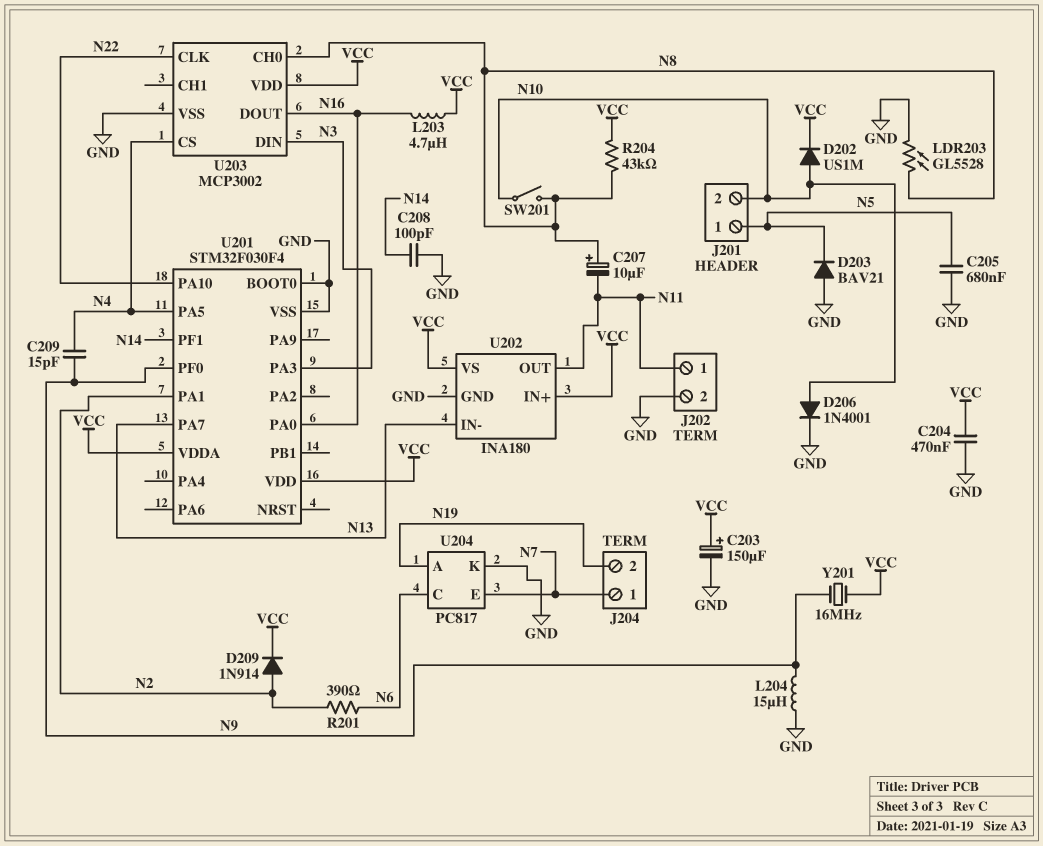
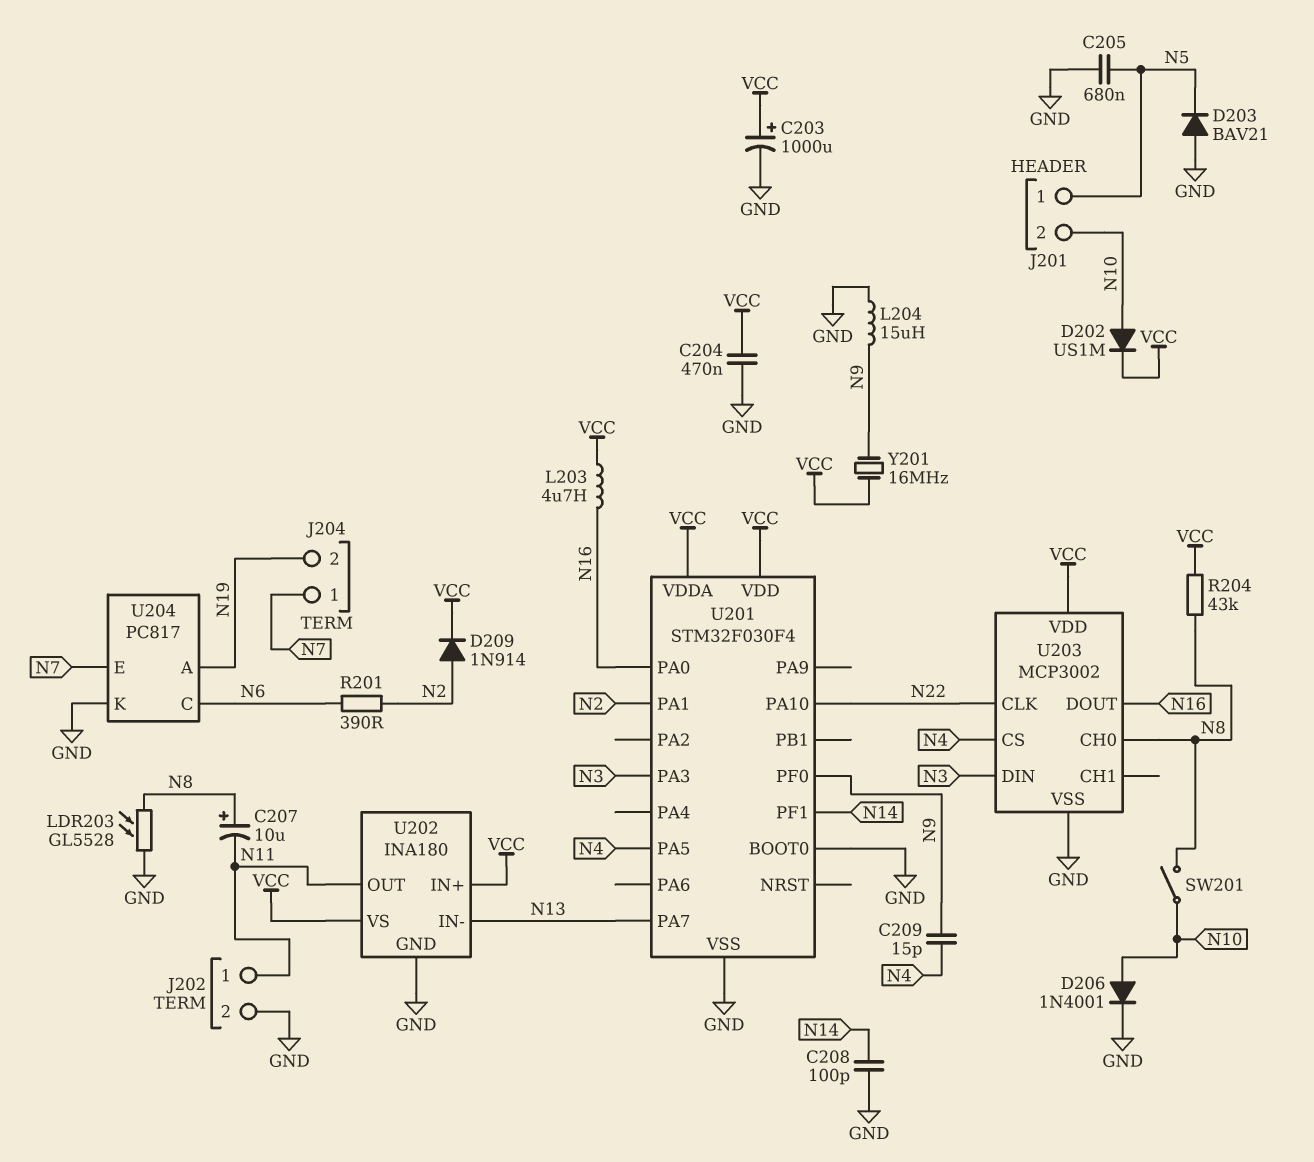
C203: 150uF (plus VCC, minus GND) -> 1000uF (plus VCC, minus GND)

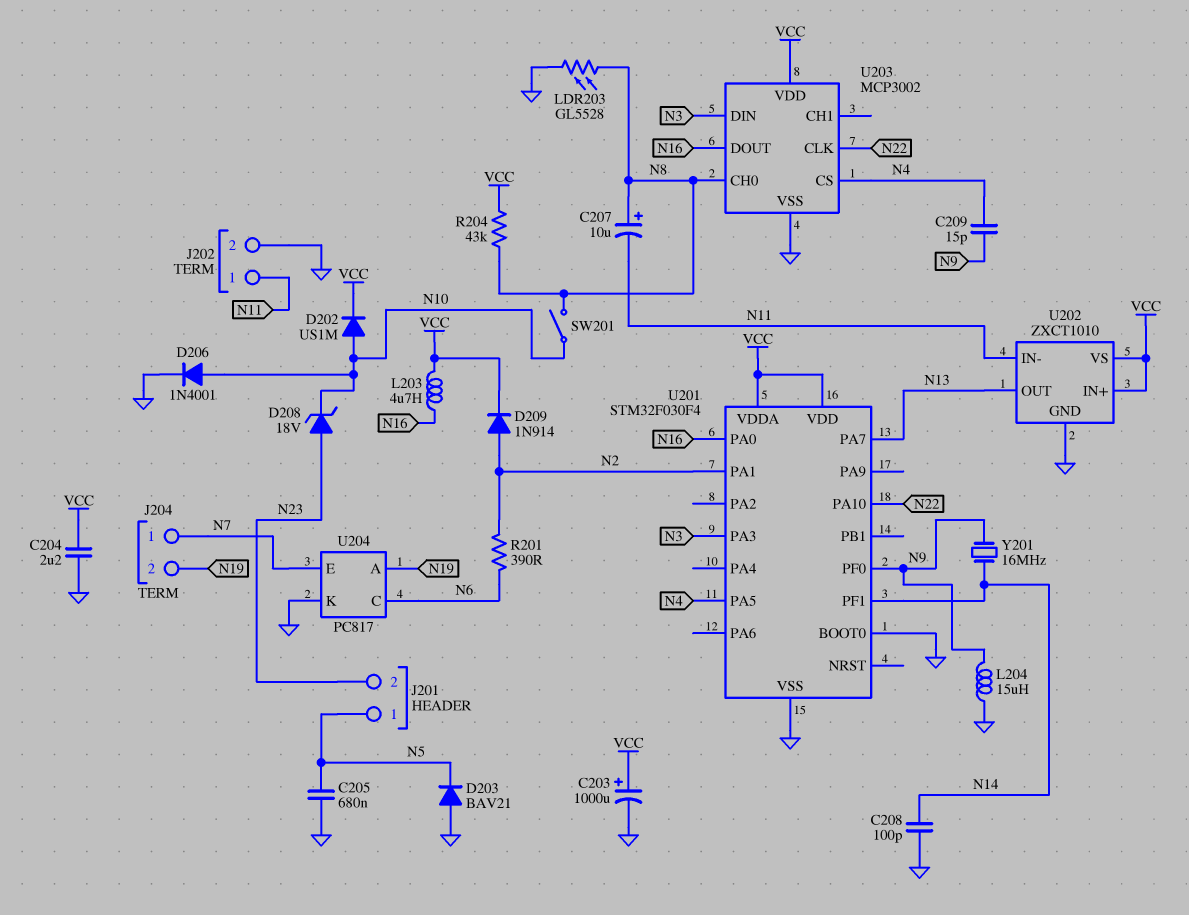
C204: 470nF (GND, VCC) -> 2.2uF (GND, VCC)
D208: none -> zener 18V (A N23, K N10)
J201 pin 2: N10 -> N23
U202: INA180 -> ZXCT1010
U202 pin IN-: N13 -> N11
U202 pin OUT: N11 -> N13
Y201: 16MHz (N9, VCC) -> 16MHz (N9, N14)

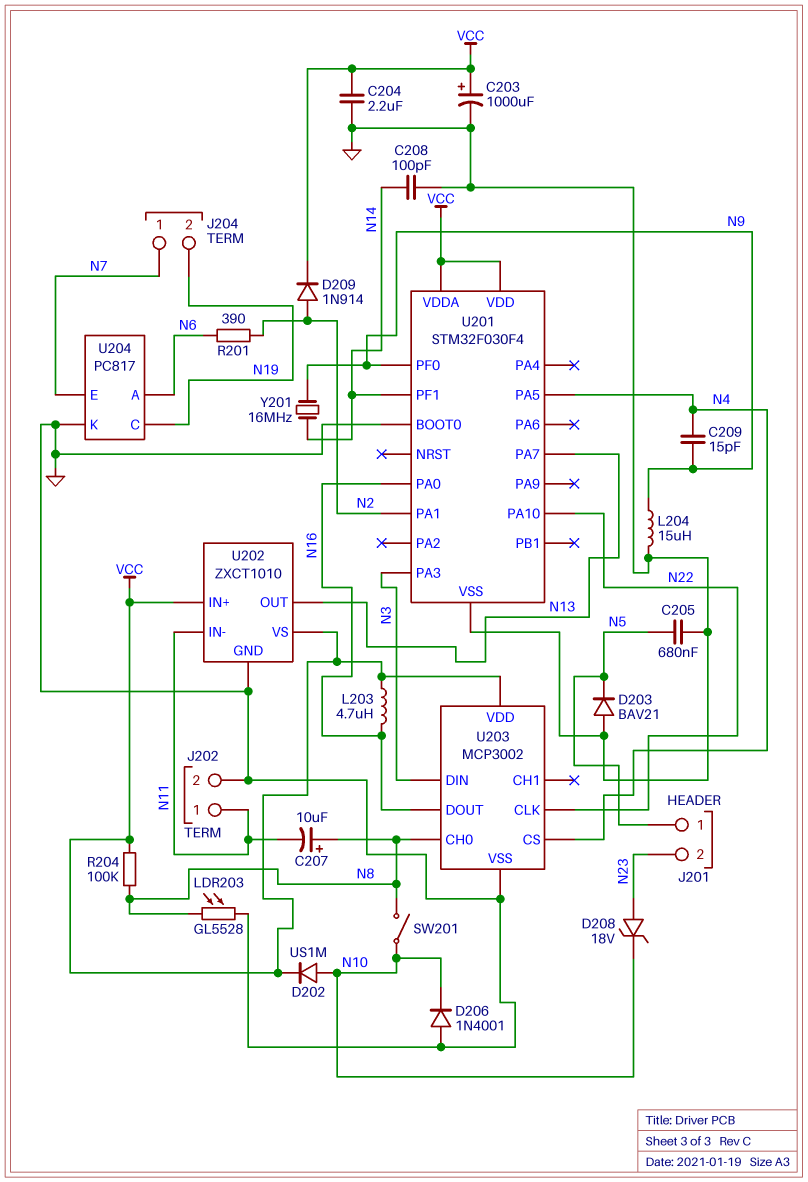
D206: diode 1N4001 (A N10, K GND) -> diode 1N4001 (A GND, K N10)
R204: 43k (N8, VCC) -> 100k (N8, VCC)
U204 pin A: N19 -> N6
U204 pin C: N6 -> N19

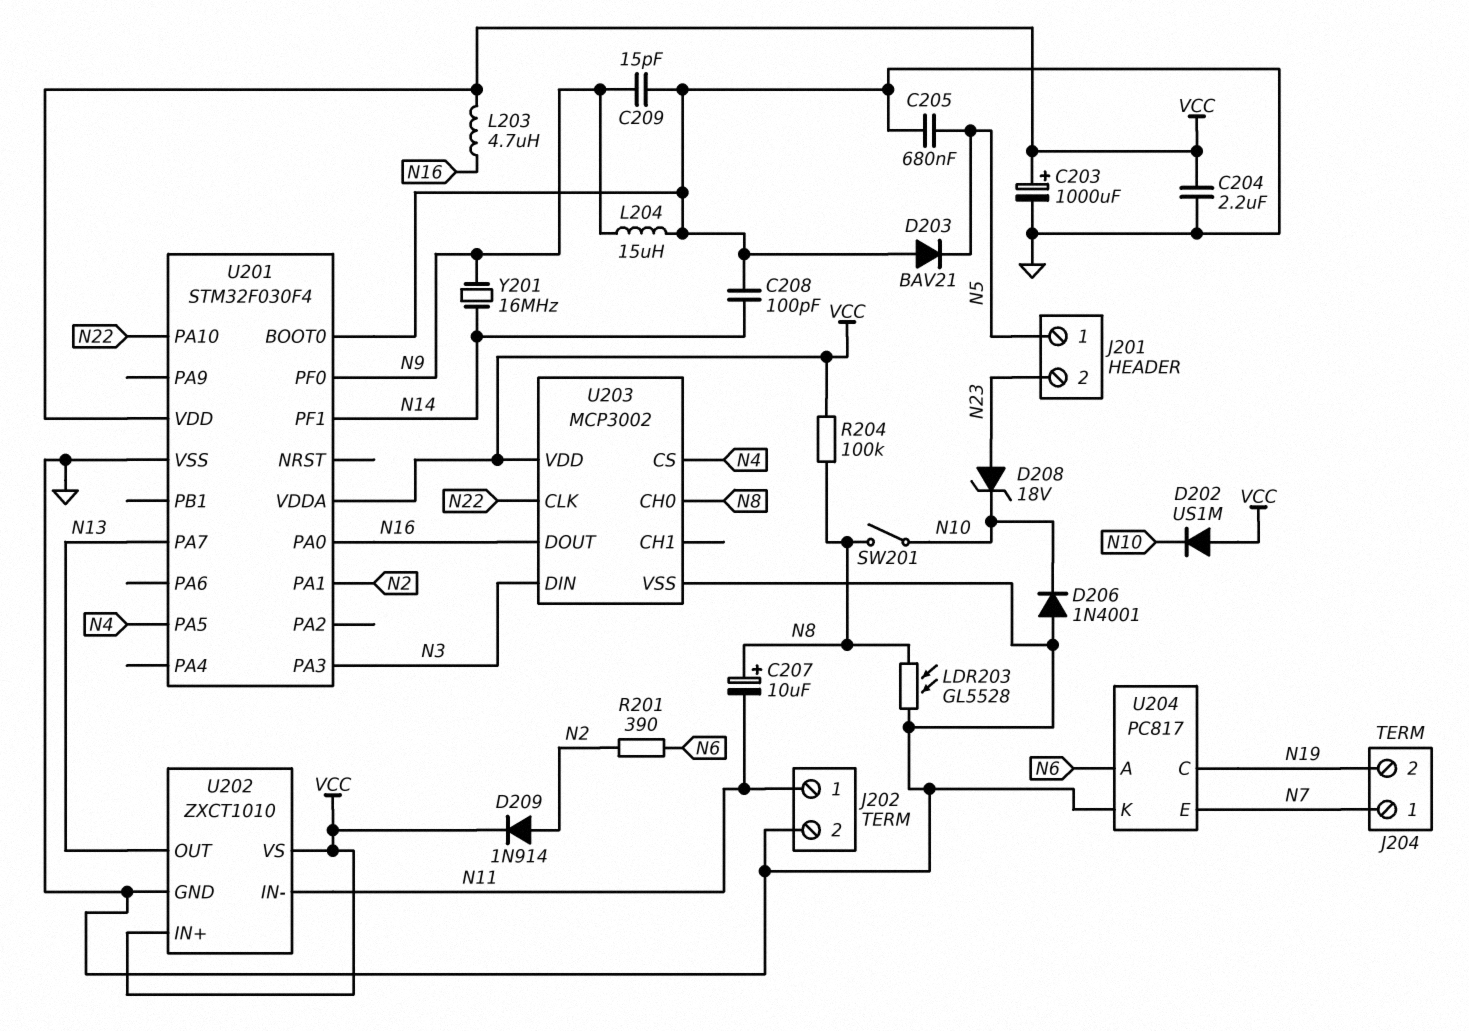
C209: 15pF (N4, N9) -> 15pF (GND, N9)
D202: diode US1M (A N10, K VCC) -> diode US1M (A VCC, K N10)

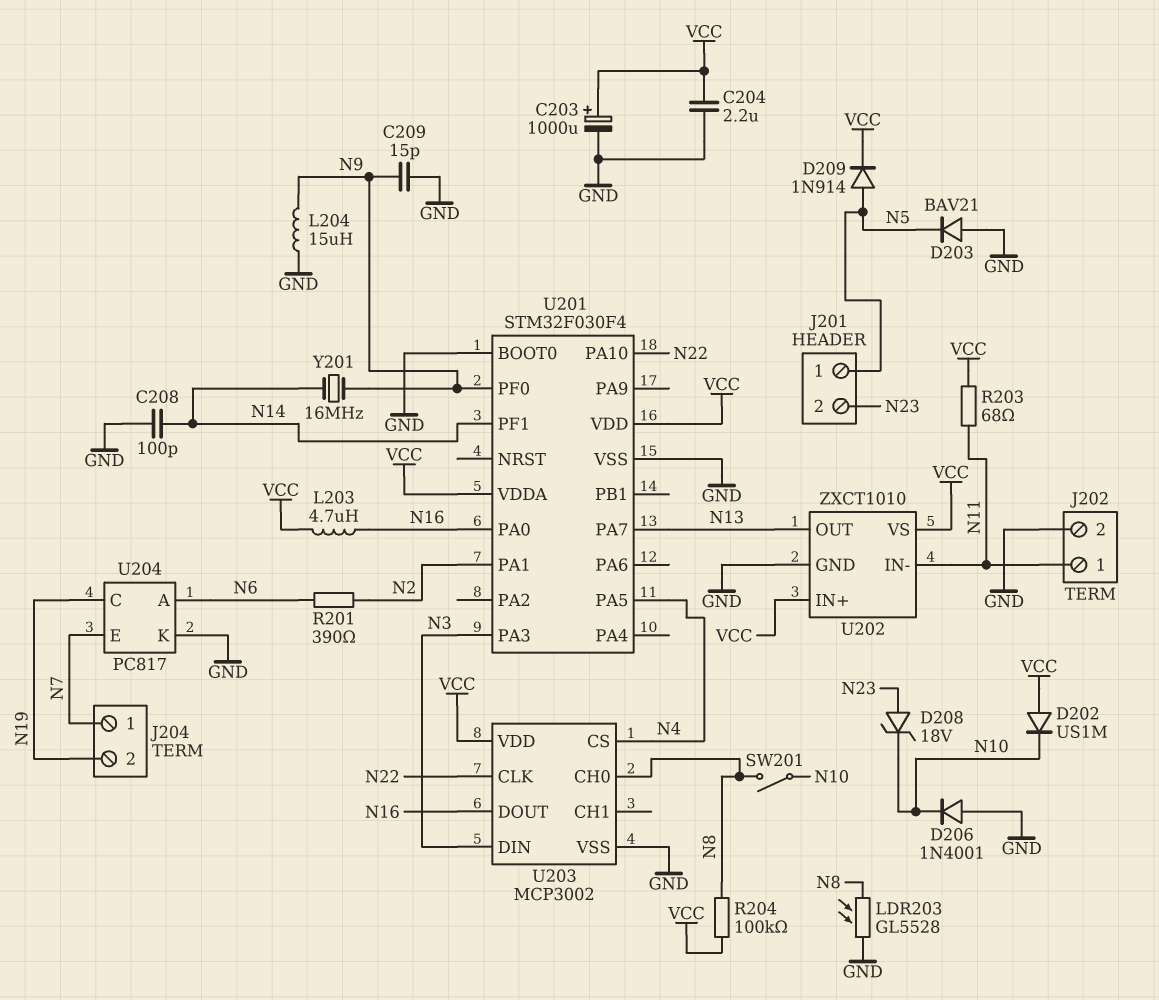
C205: 680nF (GND, N5) -> none
C207: 10uF (plus N8, minus N11) -> none
D209: diode 1N914 (A N2, K VCC) -> diode 1N914 (A N5, K VCC)
R203: none -> 68 (N11, VCC)

